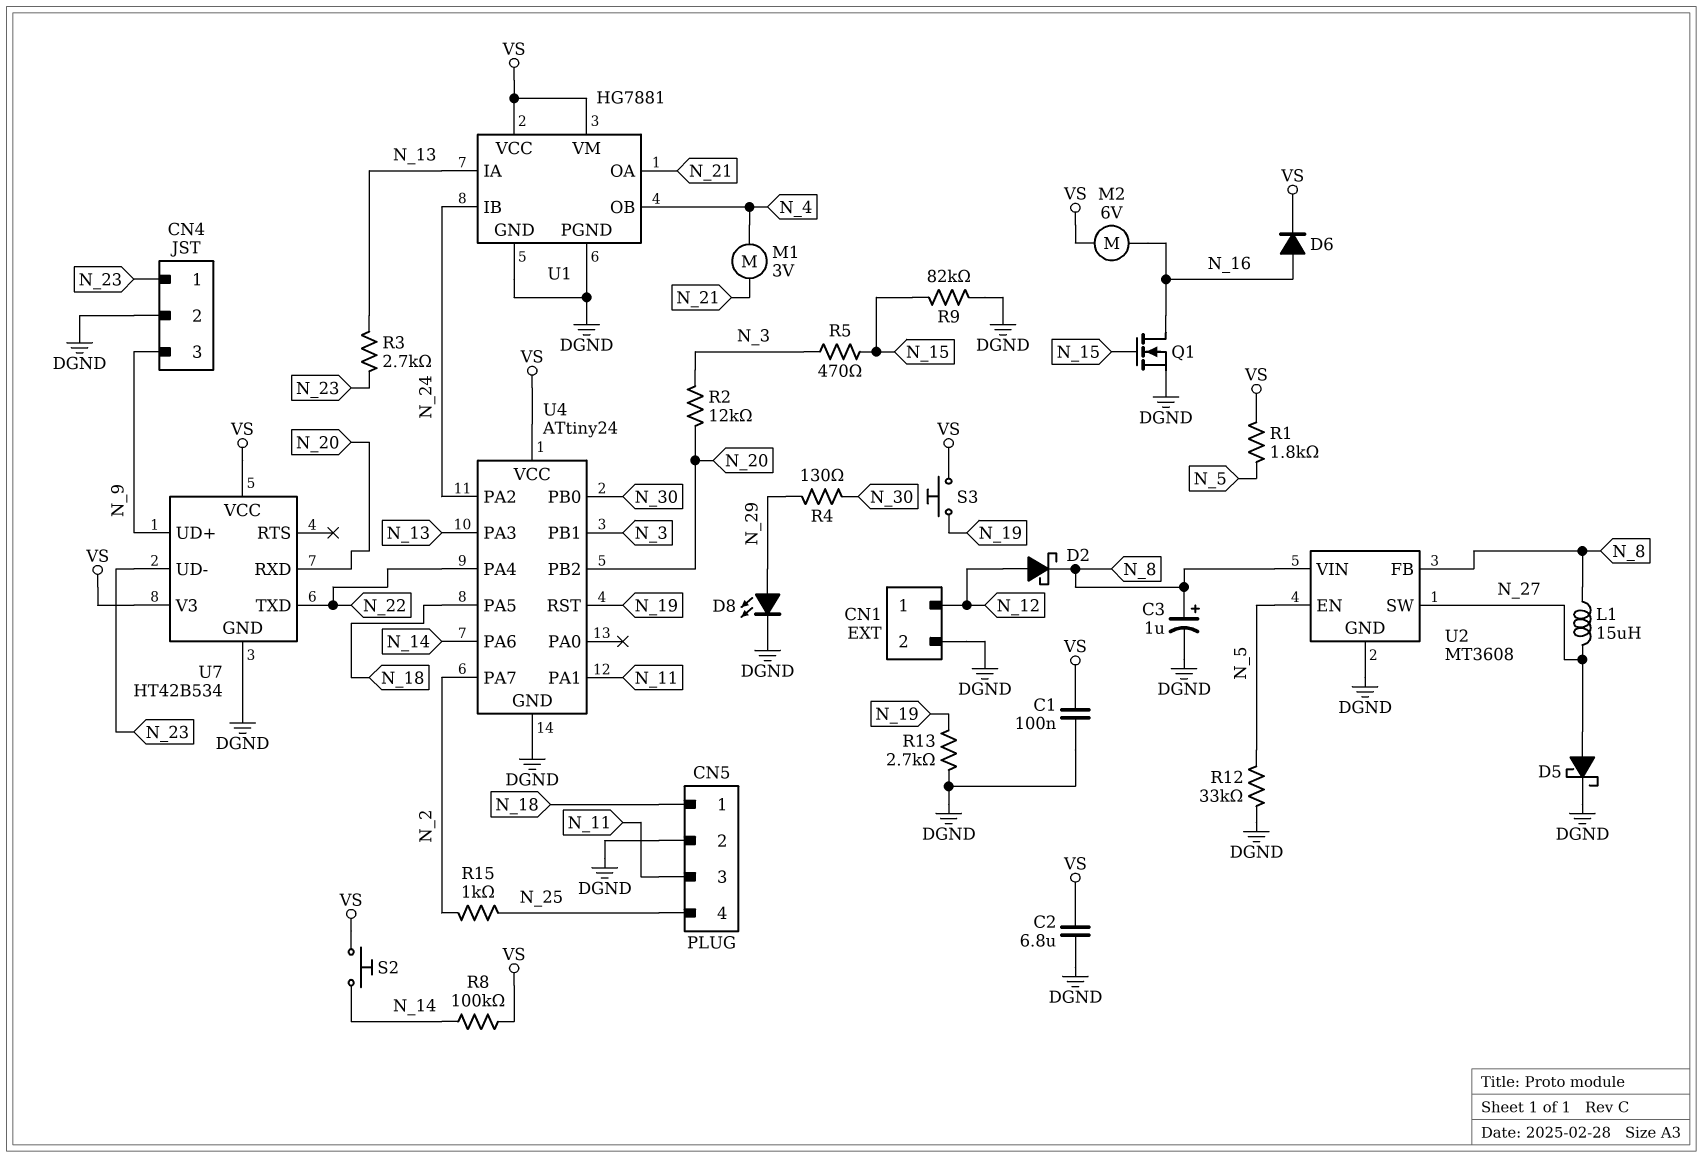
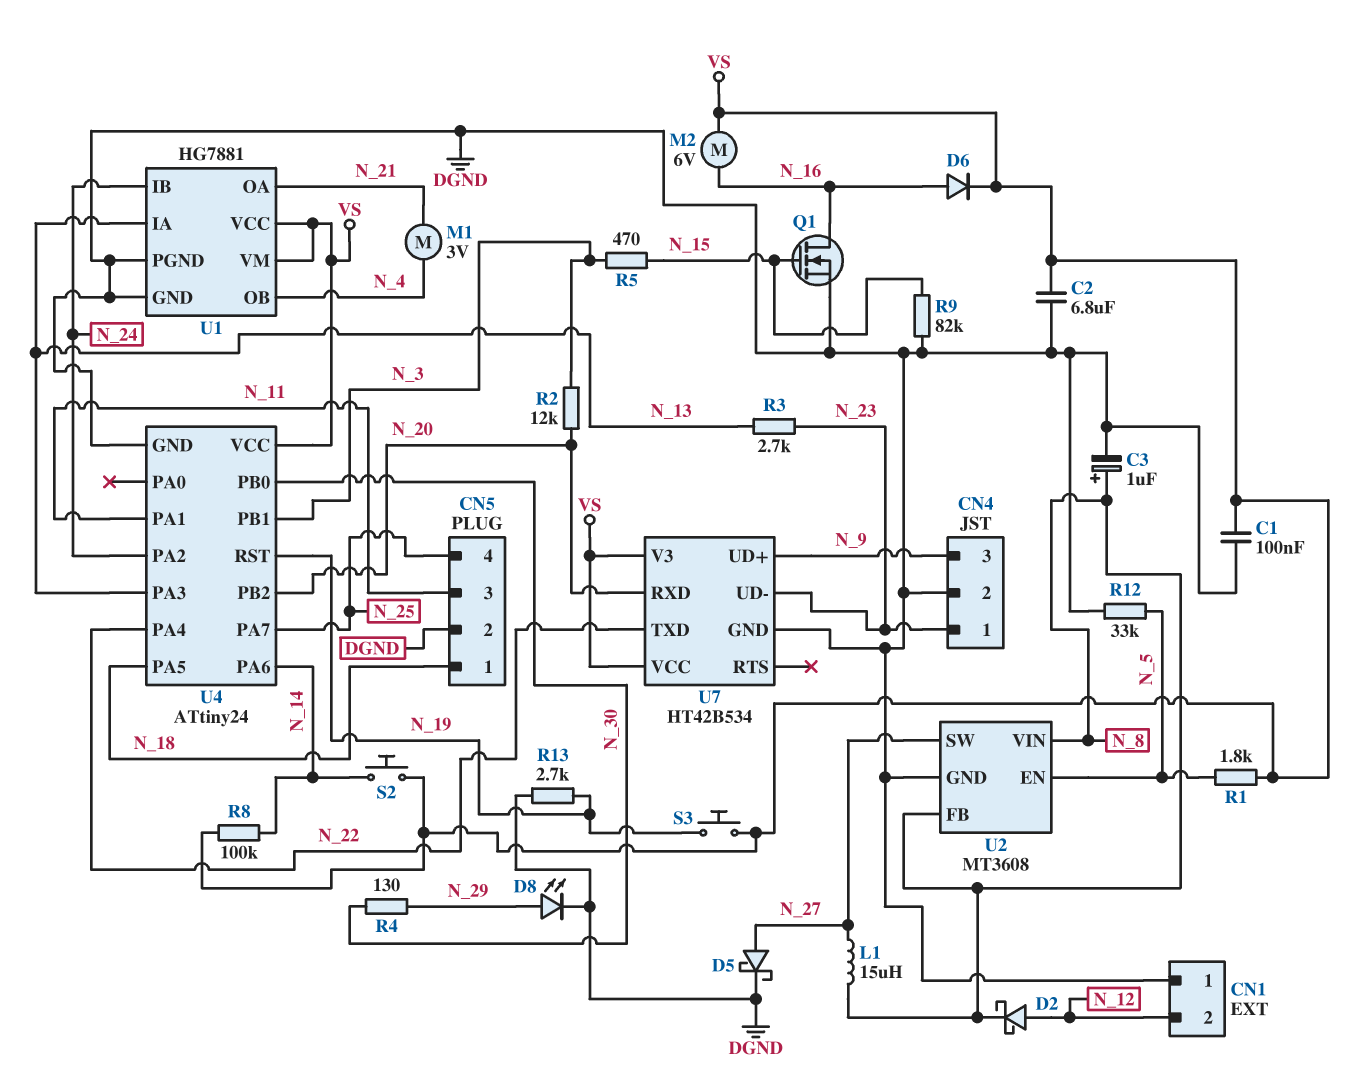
CN1 pin 1: N_12 -> DGND
CN1 pin 2: DGND -> N_12
R15: 1k (N_2, N_25) -> none
U4 pin PA7: N_2 -> N_25

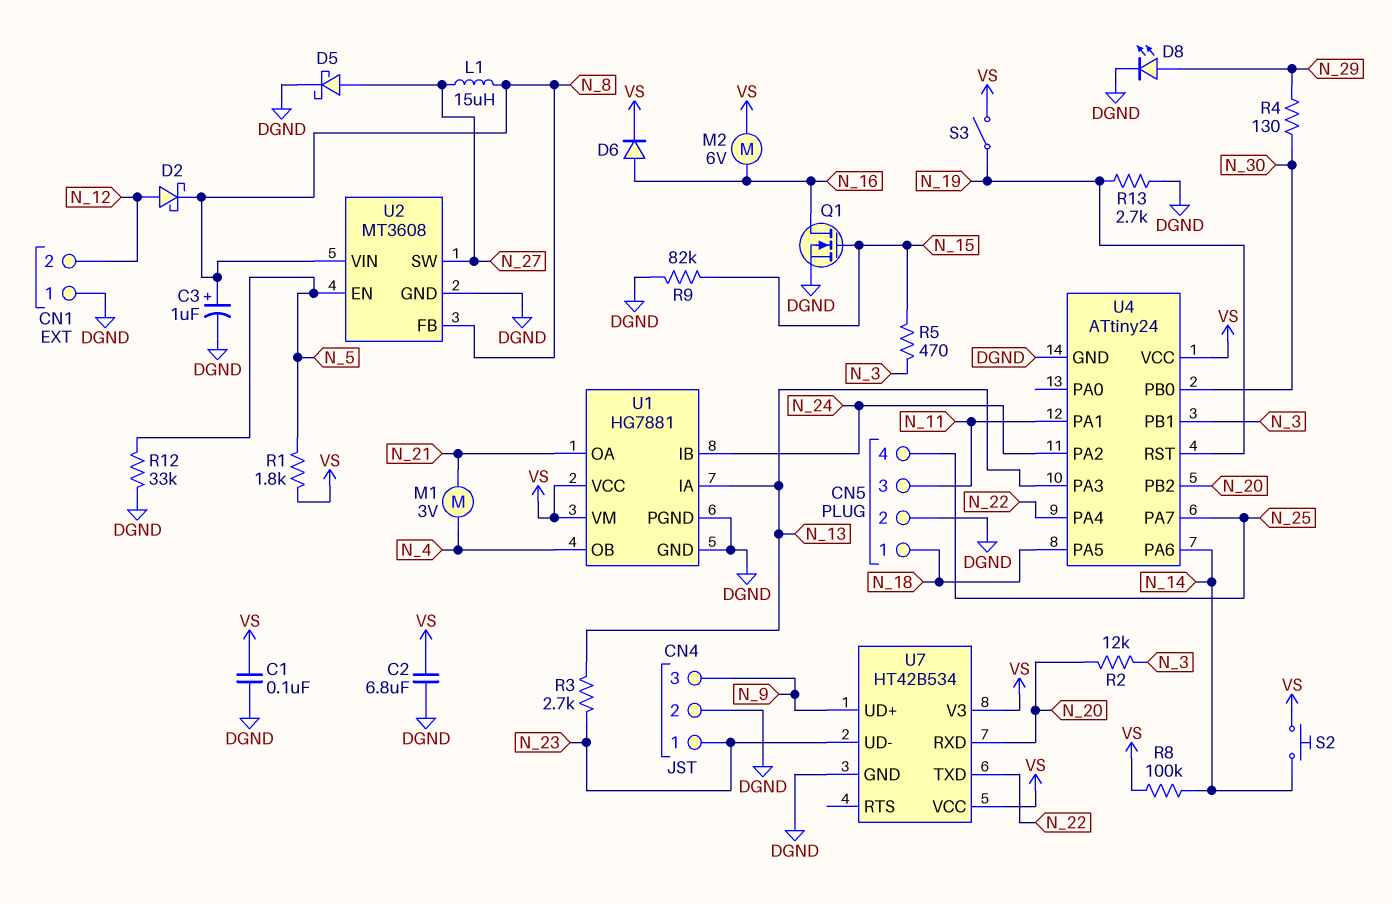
S3: button (N_19, VS) -> switch (N_19, VS)

